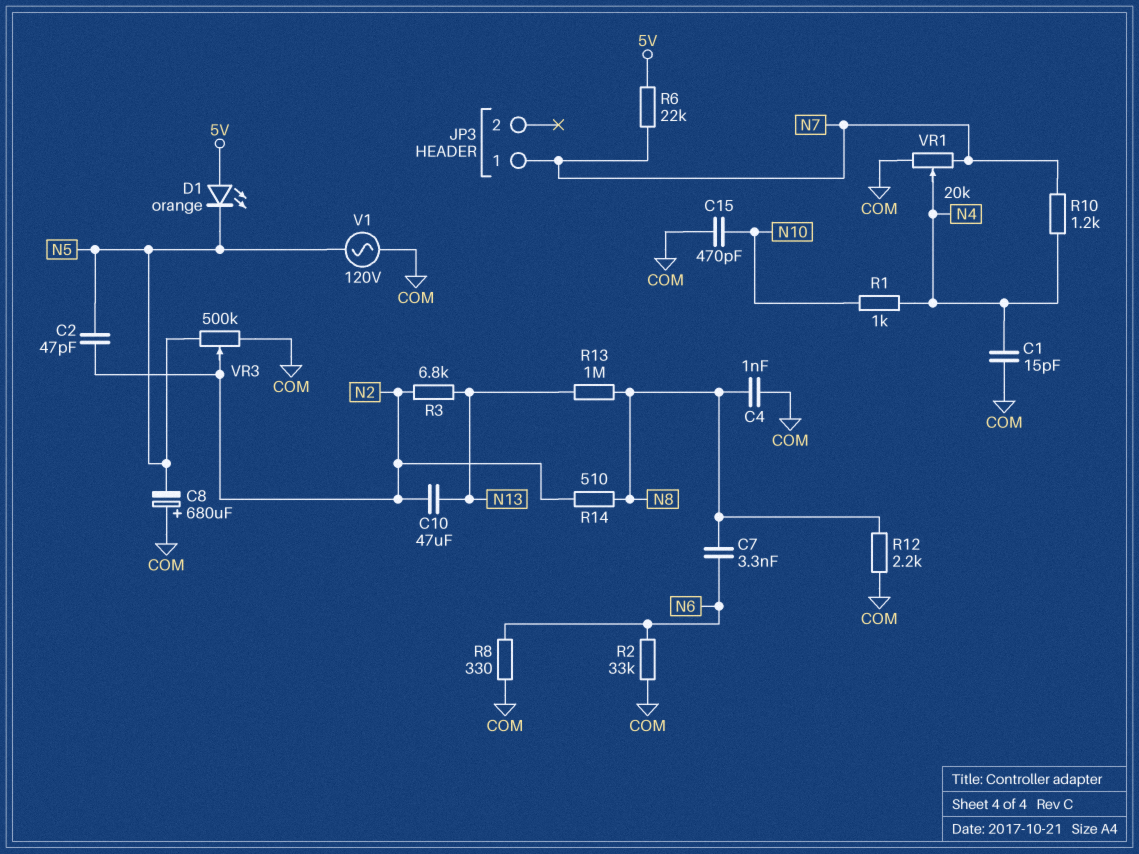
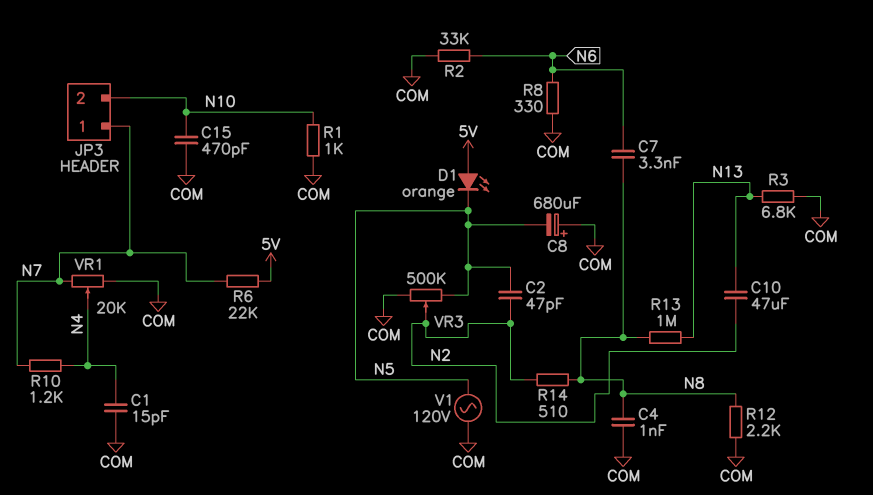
JP3 pin 2: none -> N10
R1: 1k (N4, N10) -> 1k (COM, N10)
R3: 6.8k (N2, N13) -> 6.8k (COM, N13)

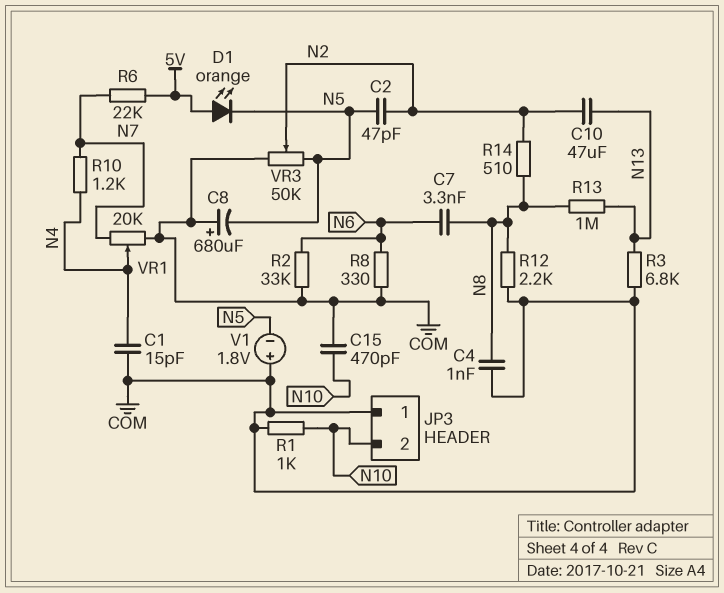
JP3 pin 1: N7 -> COM
V1: AC 120V (COM, N5) -> 1.8V (plus COM, minus N5)
VR3: 500k (COM, N5, wiper N2) -> 50k (COM, N5, wiper N2)

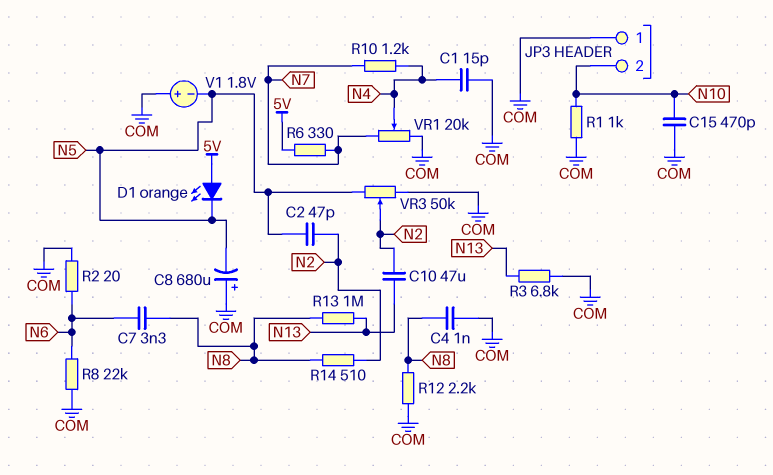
R2: 33k (COM, N6) -> 20 (COM, N6)
R6: 22k (5V, N7) -> 330 (5V, N7)
R8: 330 (COM, N6) -> 22k (COM, N6)

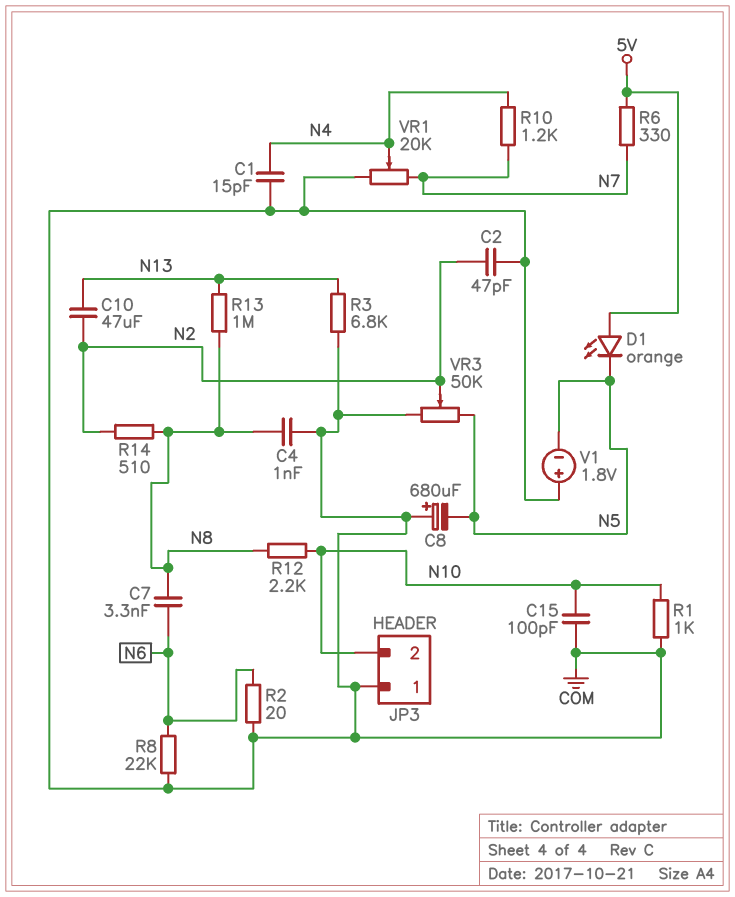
C2: 47pF (N2, N5) -> 47pF (COM, N2)
C15: 470pF (COM, N10) -> 100pF (COM, N10)
R12: 2.2k (COM, N8) -> 2.2k (N8, N10)

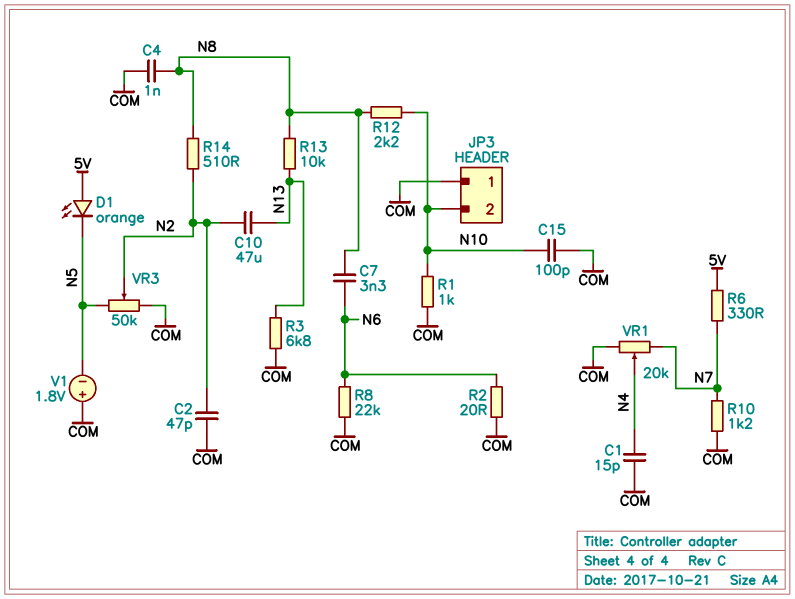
C8: 680uF (plus COM, minus N5) -> none
R10: 1.2k (N4, N7) -> 1.2k (COM, N7)
R13: 1M (N8, N13) -> 10k (N8, N13)

